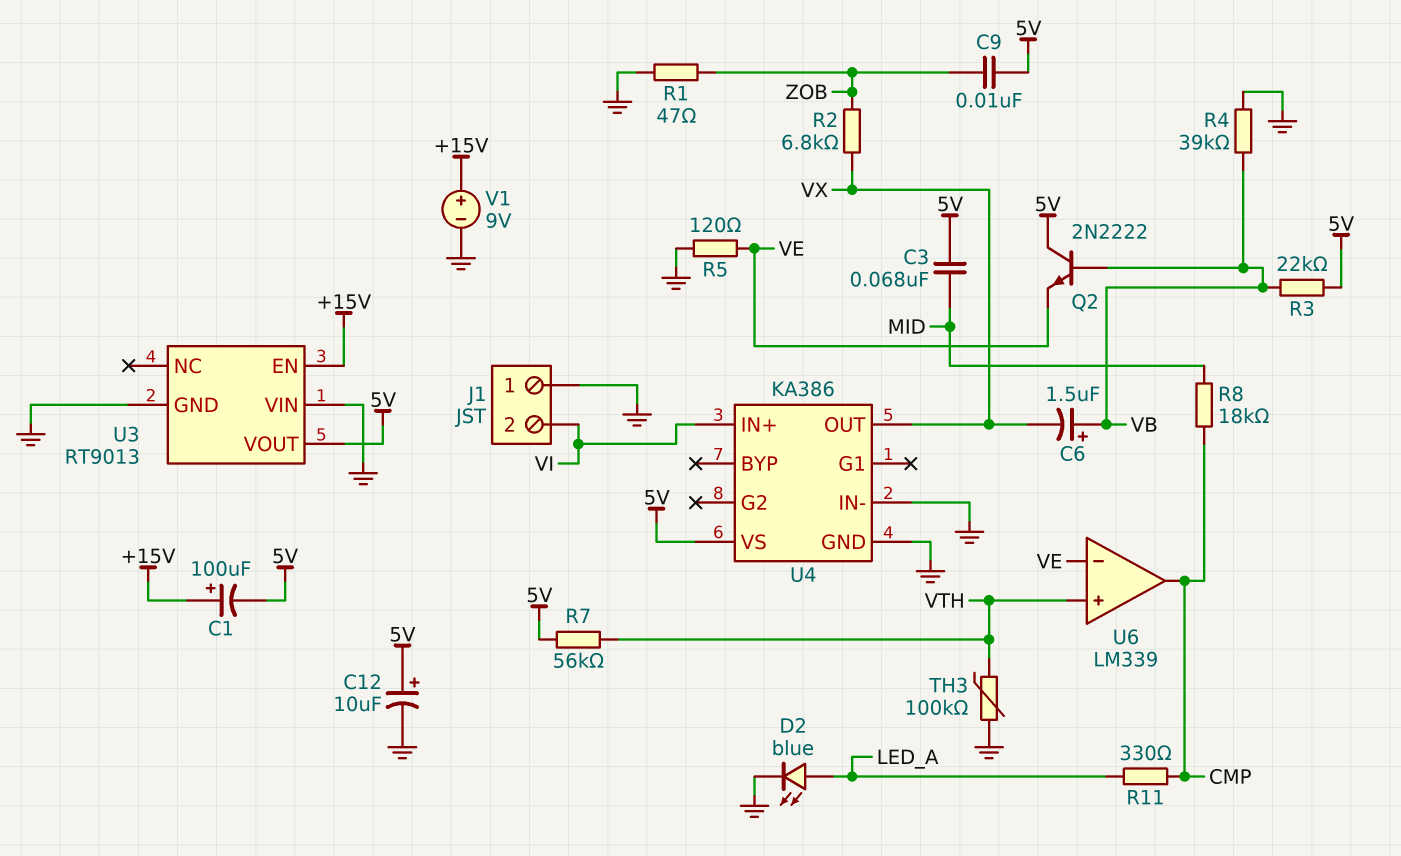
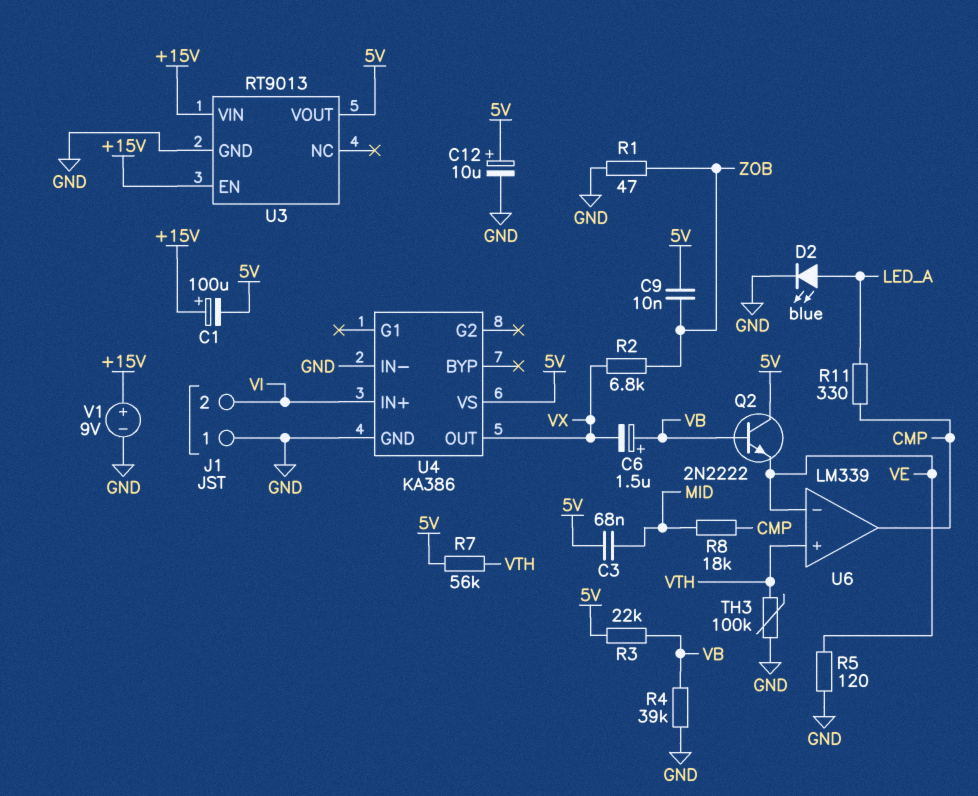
U3 pin VIN: GND -> +15V

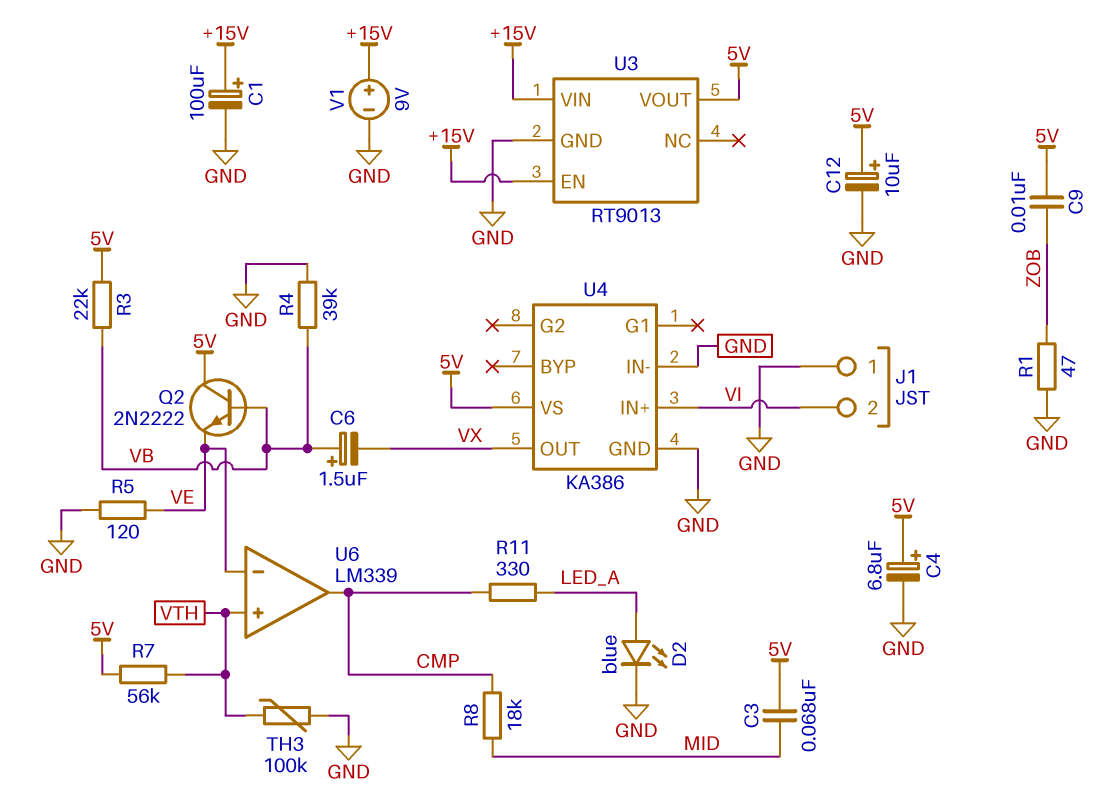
C1: 100uF (plus +15V, minus 5V) -> 100uF (plus +15V, minus GND)
C4: none -> 6.8uF (plus 5V, minus GND)
R2: 6.8k (VX, ZOB) -> none

